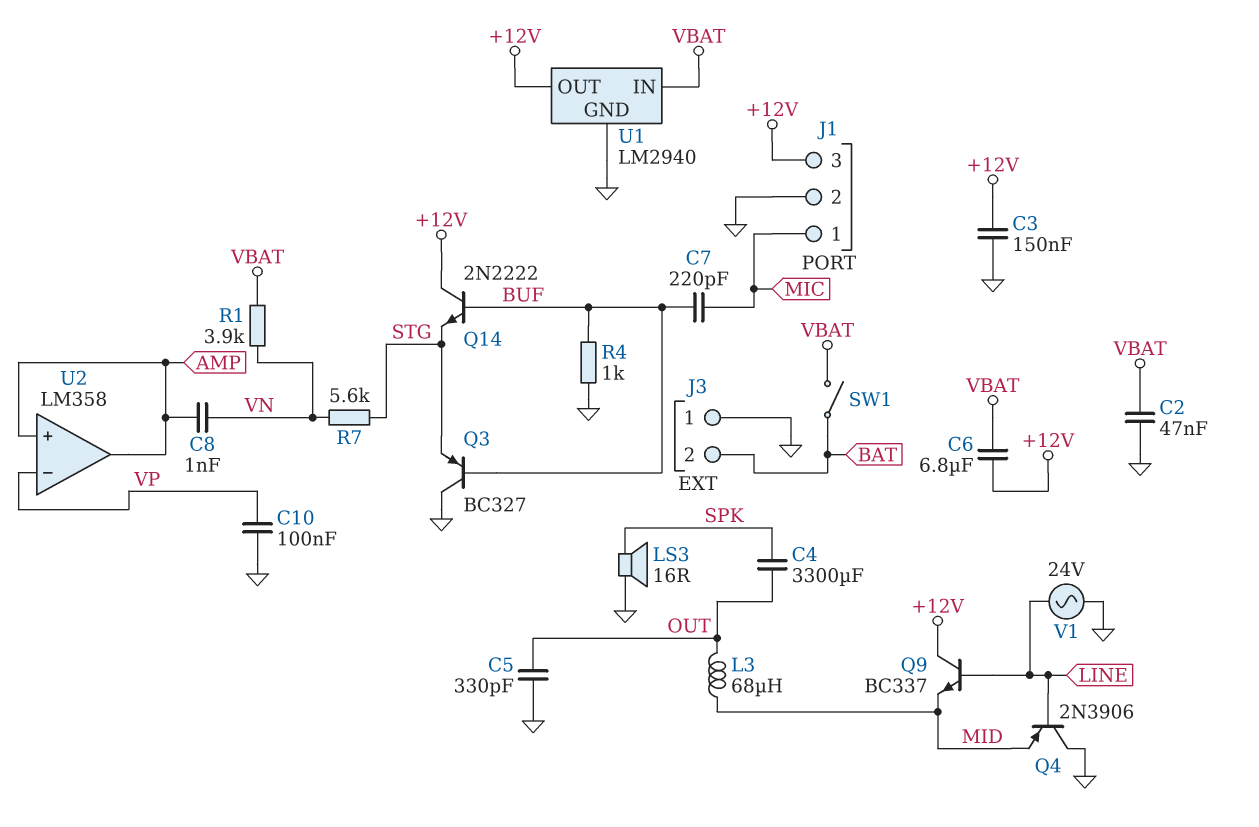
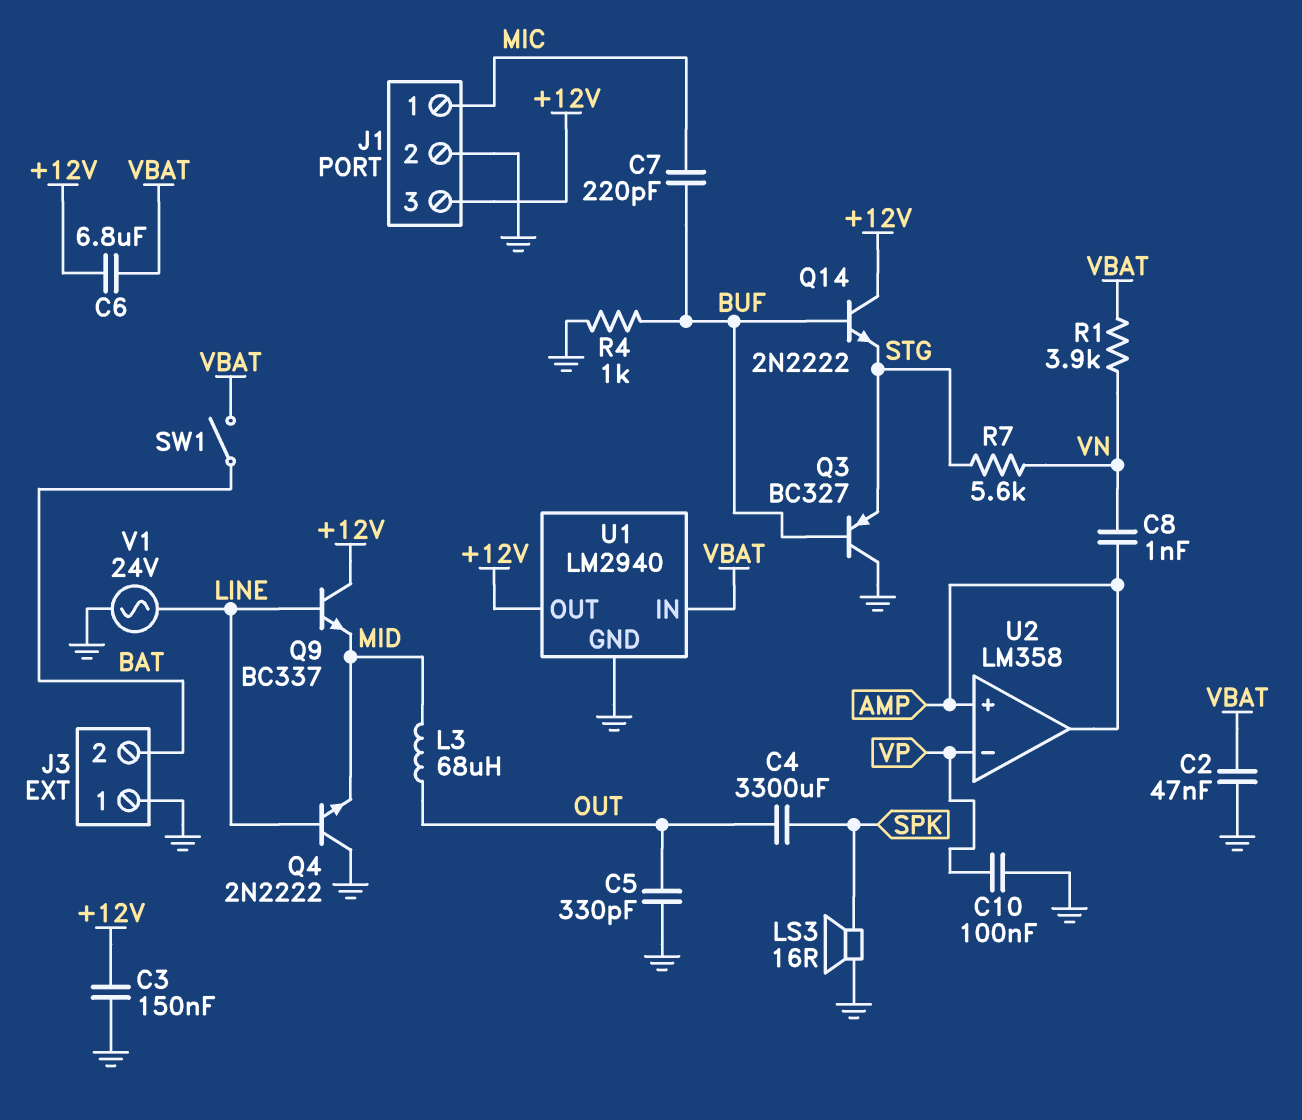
Q4: PNP 2N3906 (B LINE, C GND, E MID) -> NPN 2N2222 (B LINE, C GND, E MID)

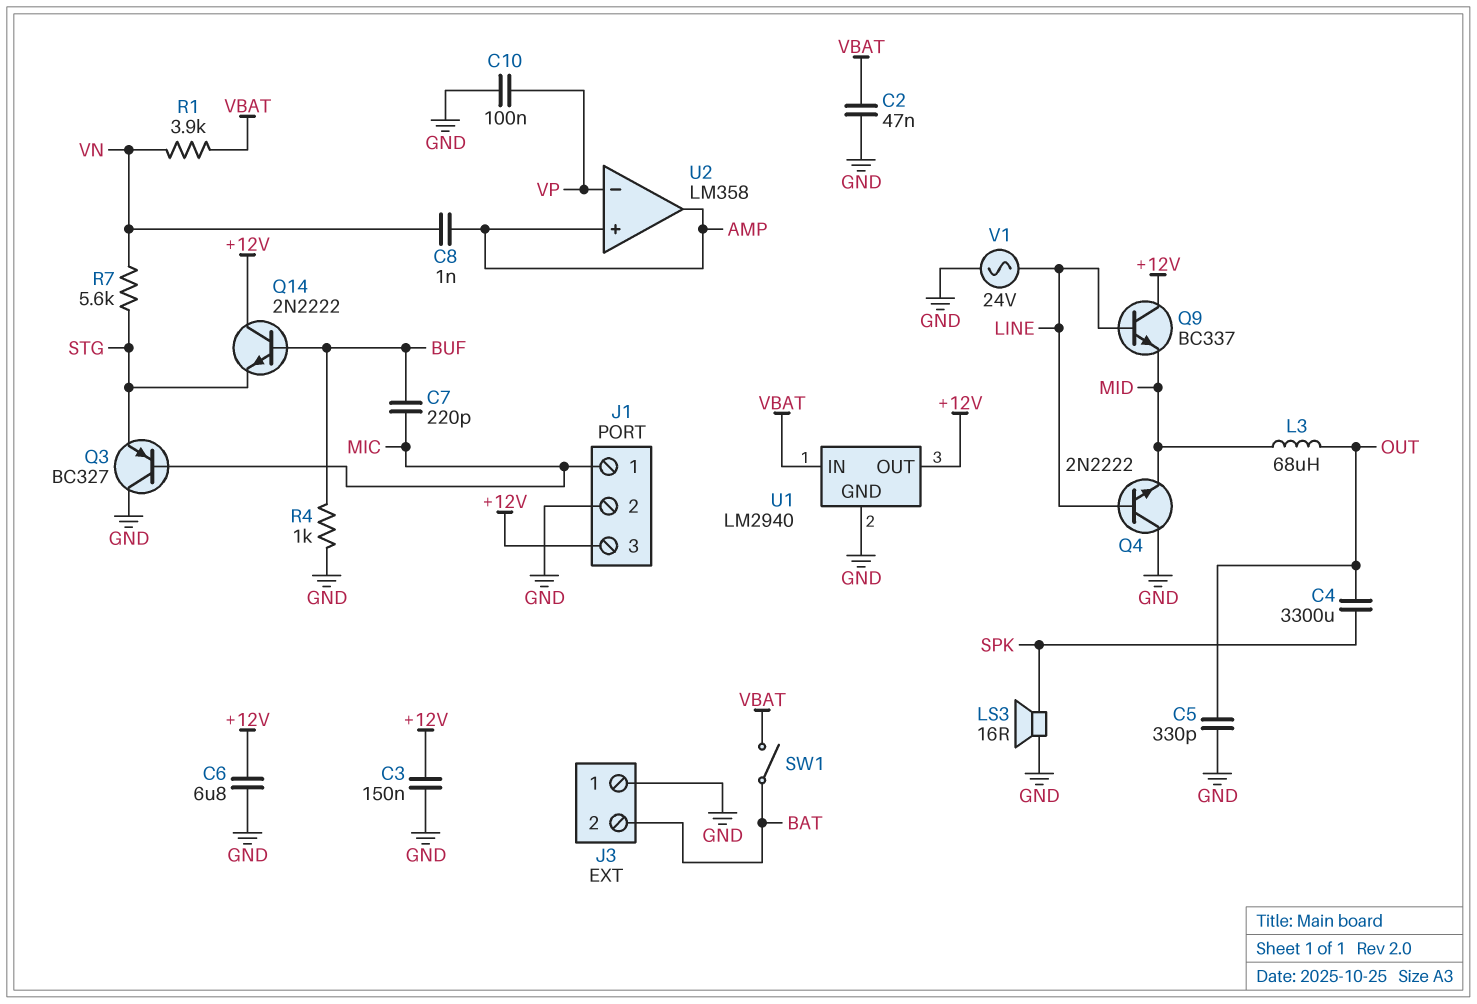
C6: 6.8uF (+12V, VBAT) -> 6.8uF (+12V, GND)
Q3: PNP BC327 (B BUF, C GND, E STG) -> PNP BC327 (B MIC, C GND, E STG)

